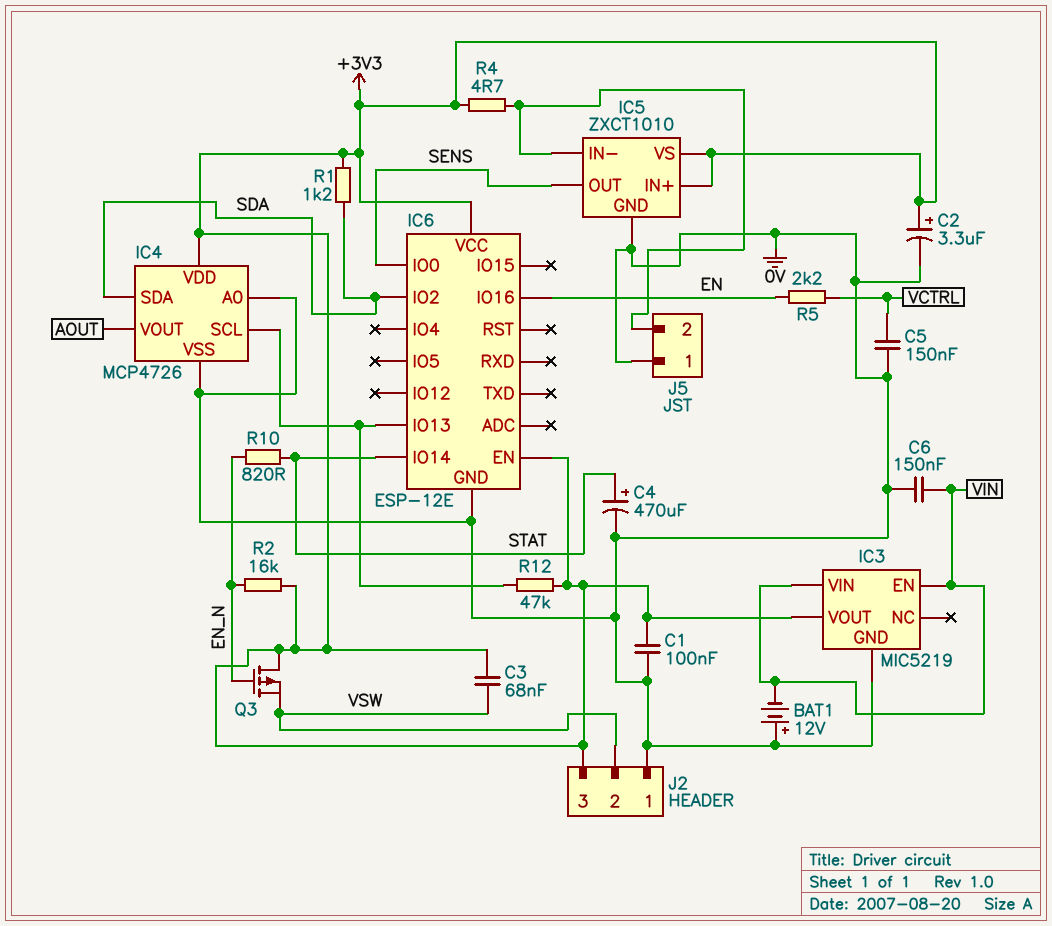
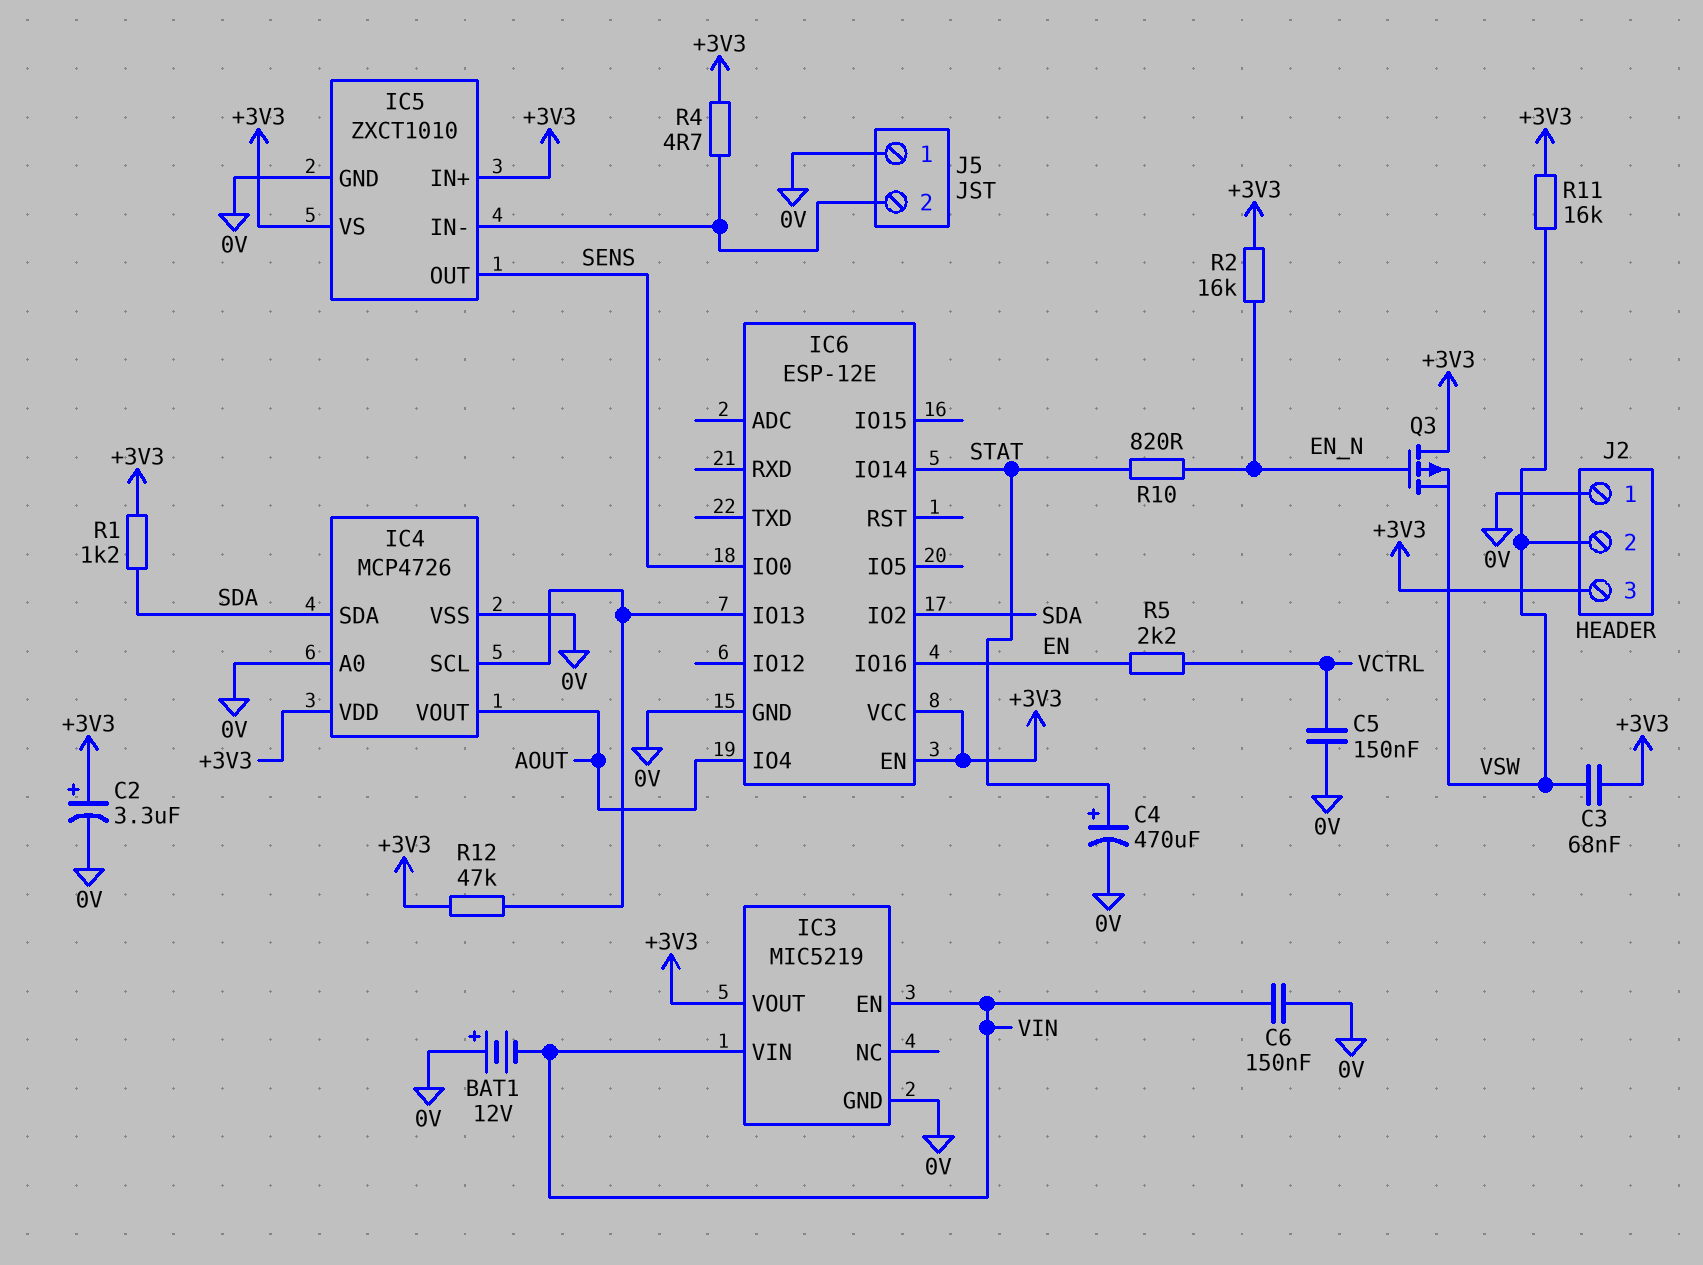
C1: 100nF (+3V3, 0V) -> none
IC6 pin IO4: none -> AOUT
R11: none -> 16k (+3V3, VSW)

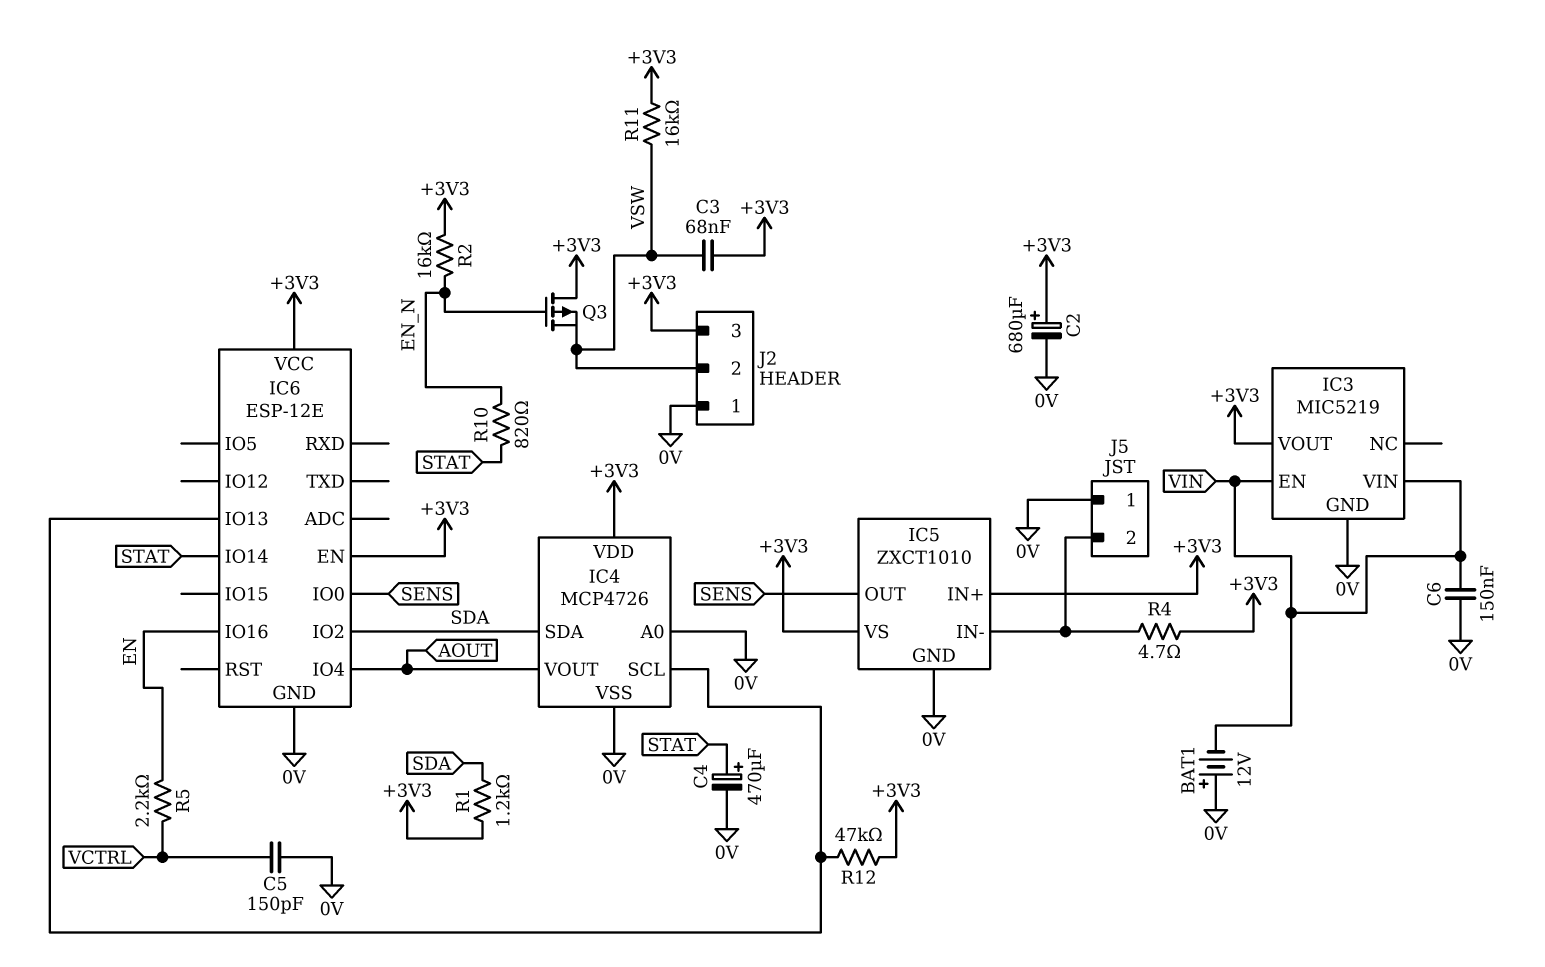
C2: 3.3uF (plus +3V3, minus 0V) -> 680uF (plus +3V3, minus 0V)
C5: 150nF (0V, VCTRL) -> 150pF (0V, VCTRL)

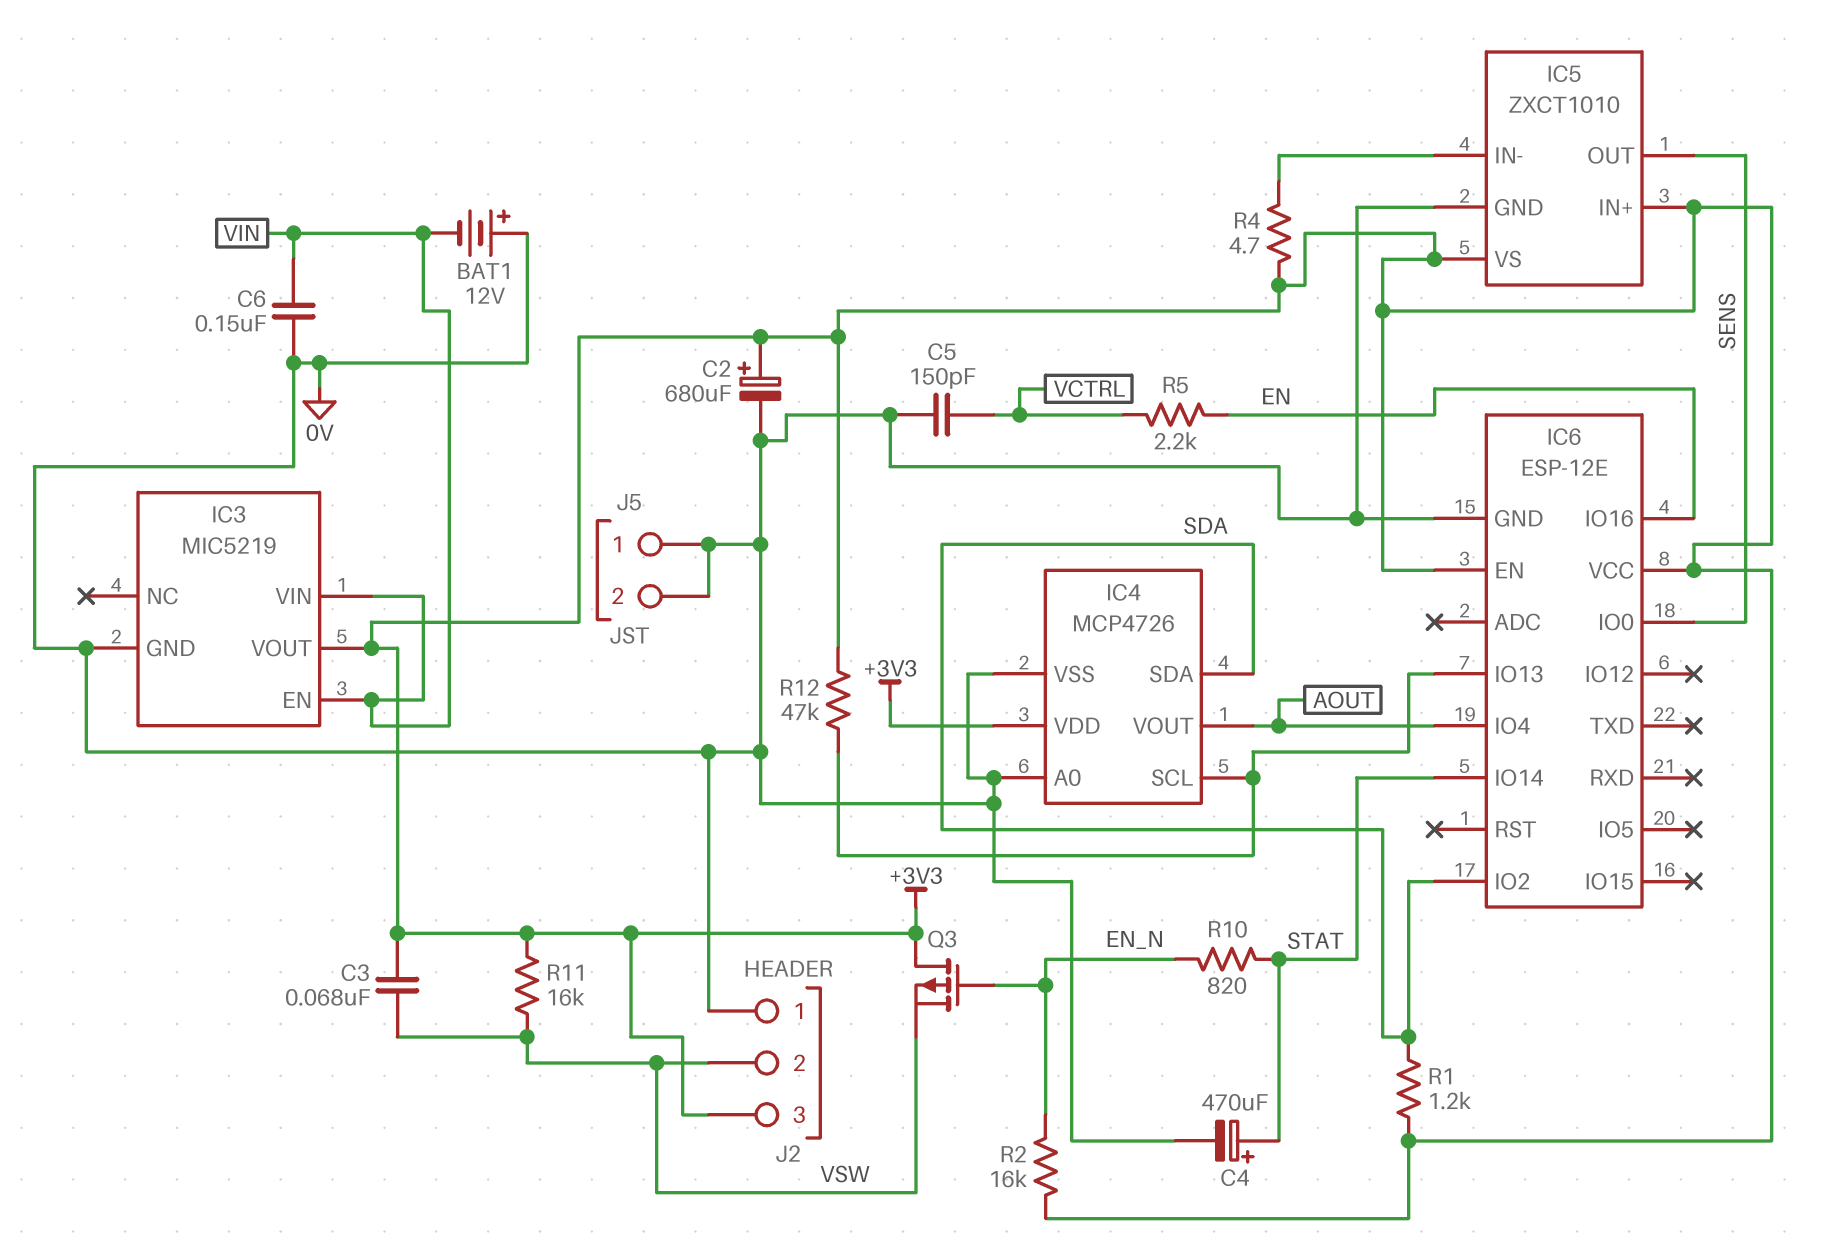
J5 pin 2: IC5/IN- -> 0V

